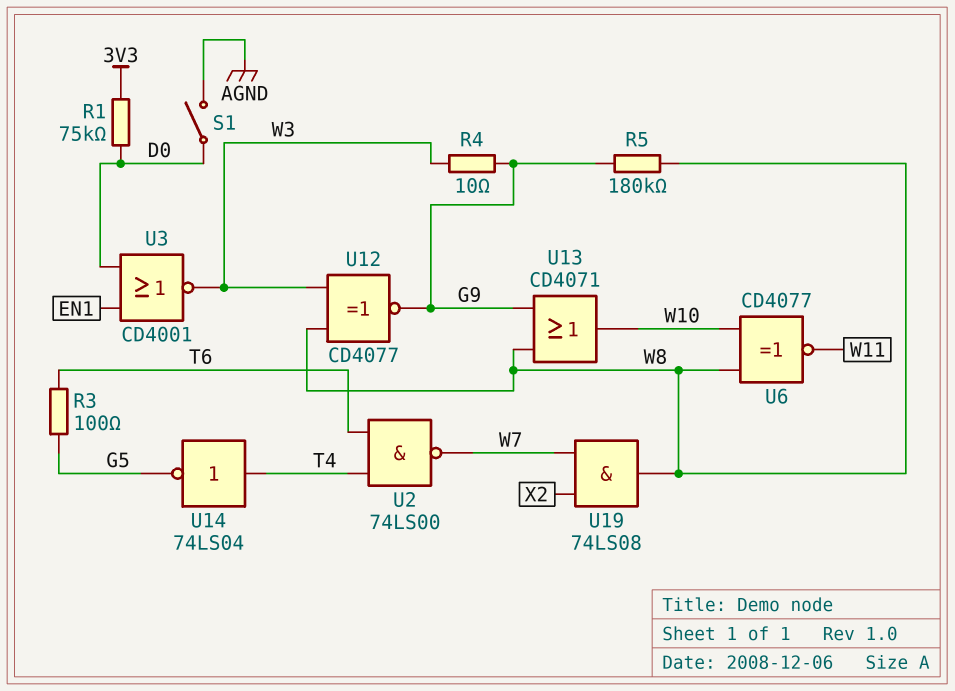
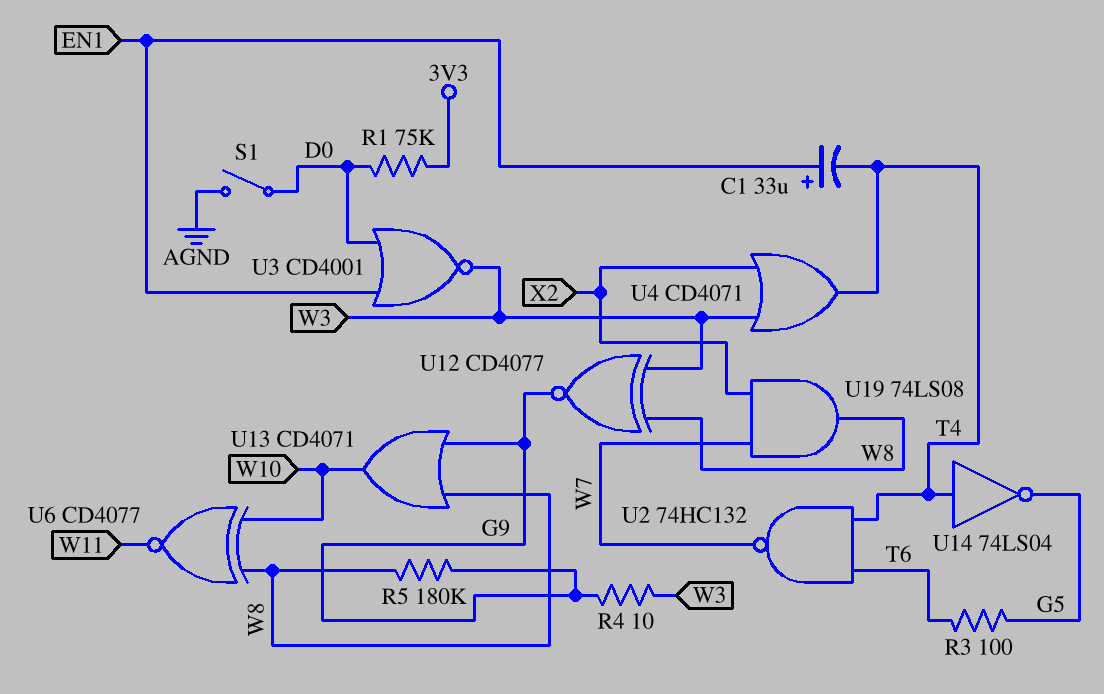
C1: none -> 33uF (plus EN1, minus T4)
U2: NAND 74LS00 (in T4, in T6, out W7) -> NAND 74HC132 (in T4, in T6, out W7)
U4: none -> OR CD4071 (in W3, in X2, out T4)

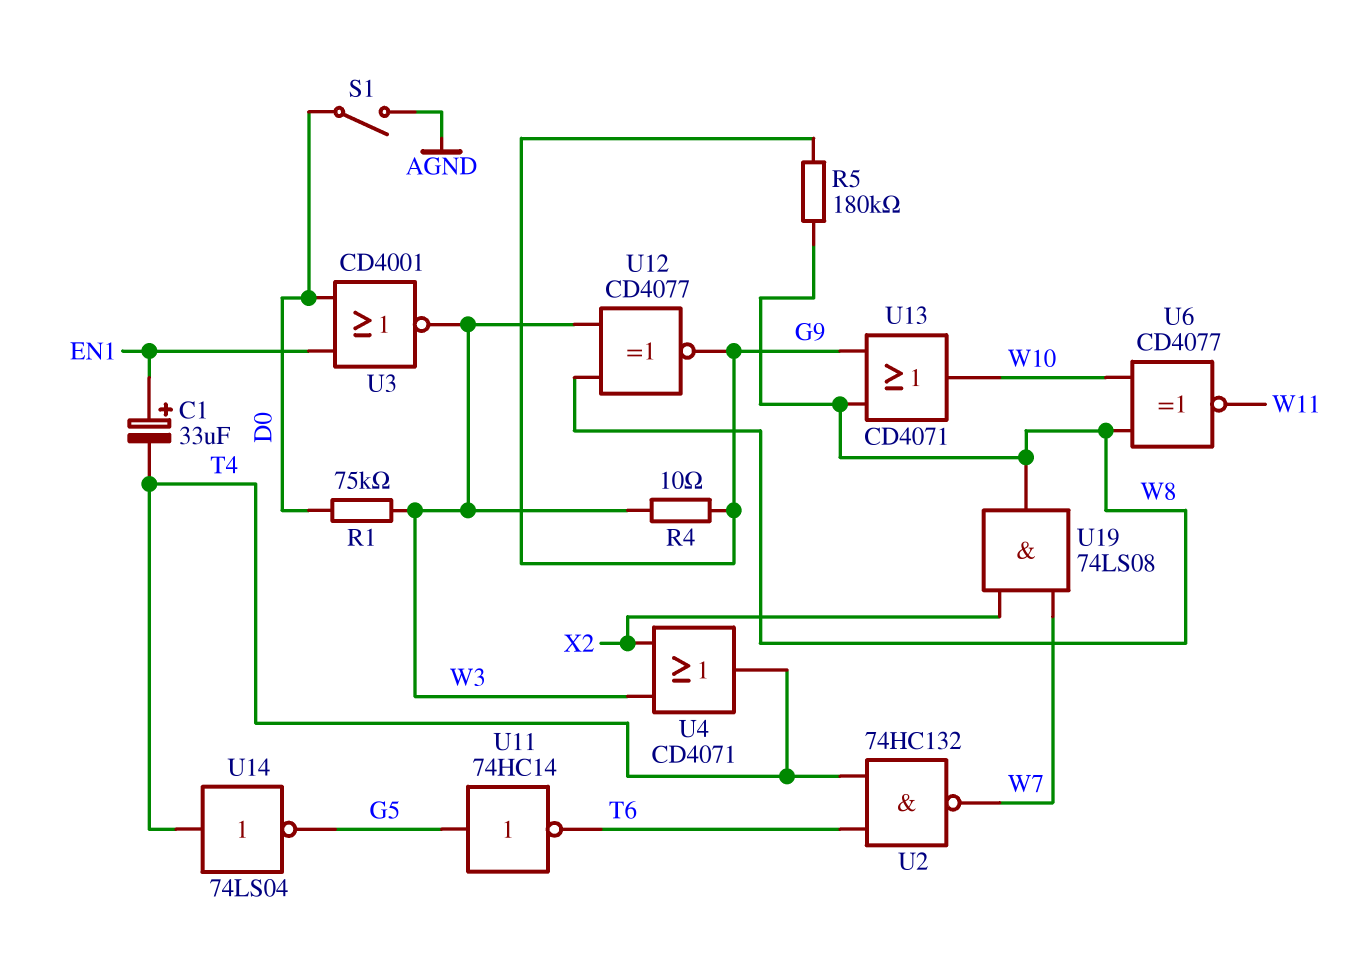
R1: 75k (3V3, D0) -> 75k (D0, W3)
R3: 100 (G5, T6) -> none
U11: none -> NOT 74HC14 (in G5, out T6)

